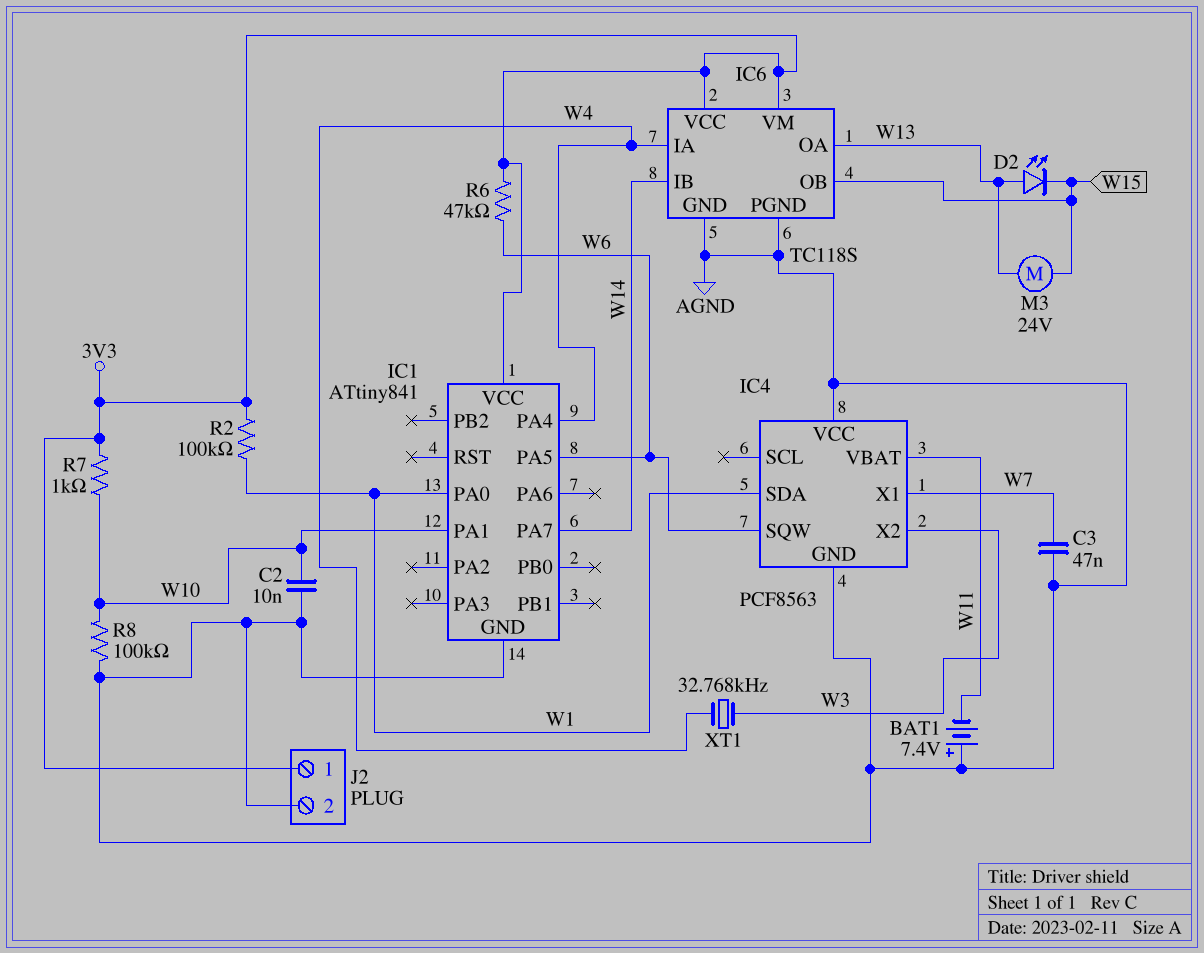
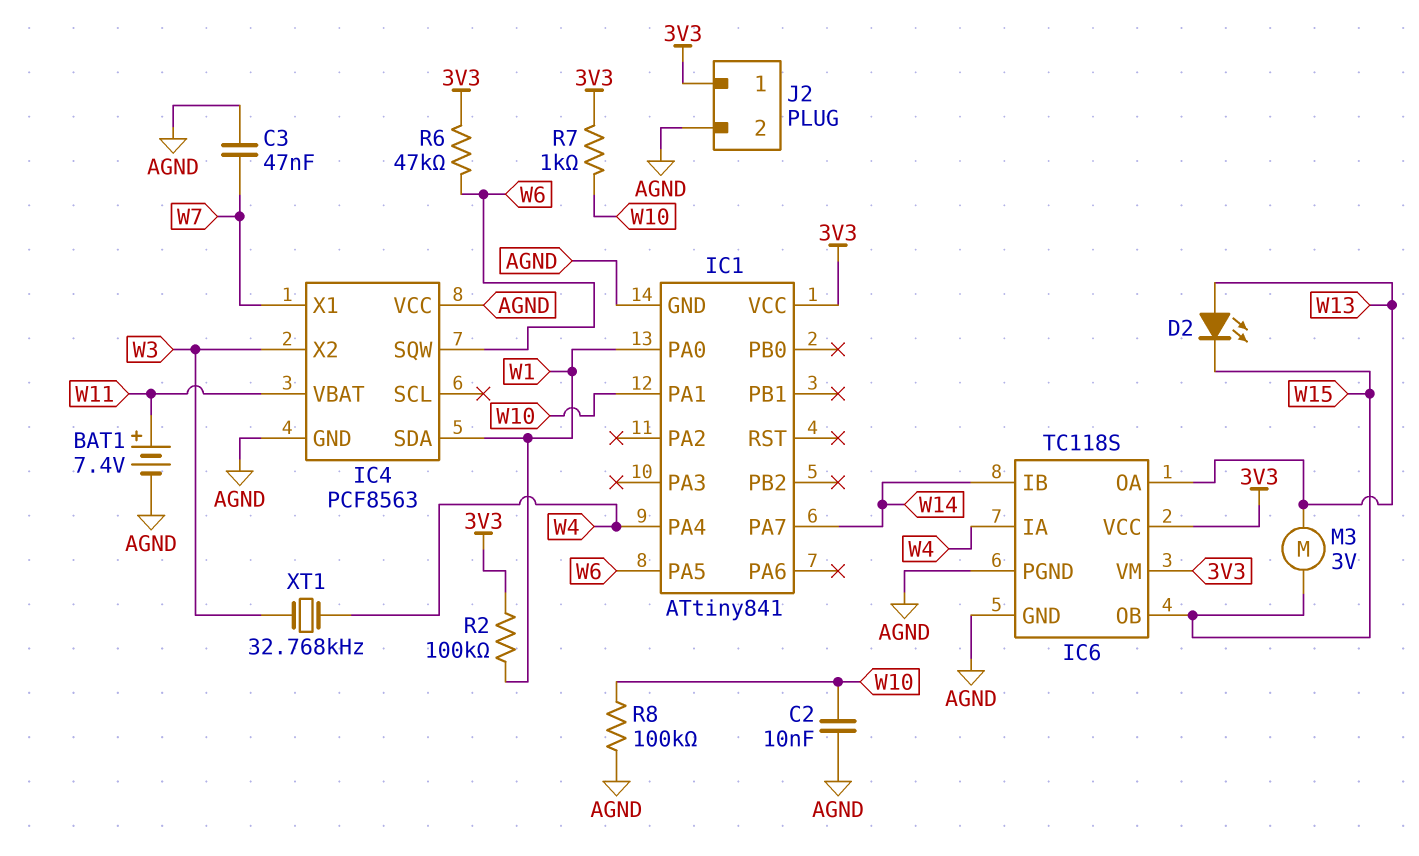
BAT1: 7.4V (plus AGND, minus W11) -> 7.4V (plus W11, minus AGND)
M3: motor 24V (W13, W15) -> motor 3V (W13, W15)

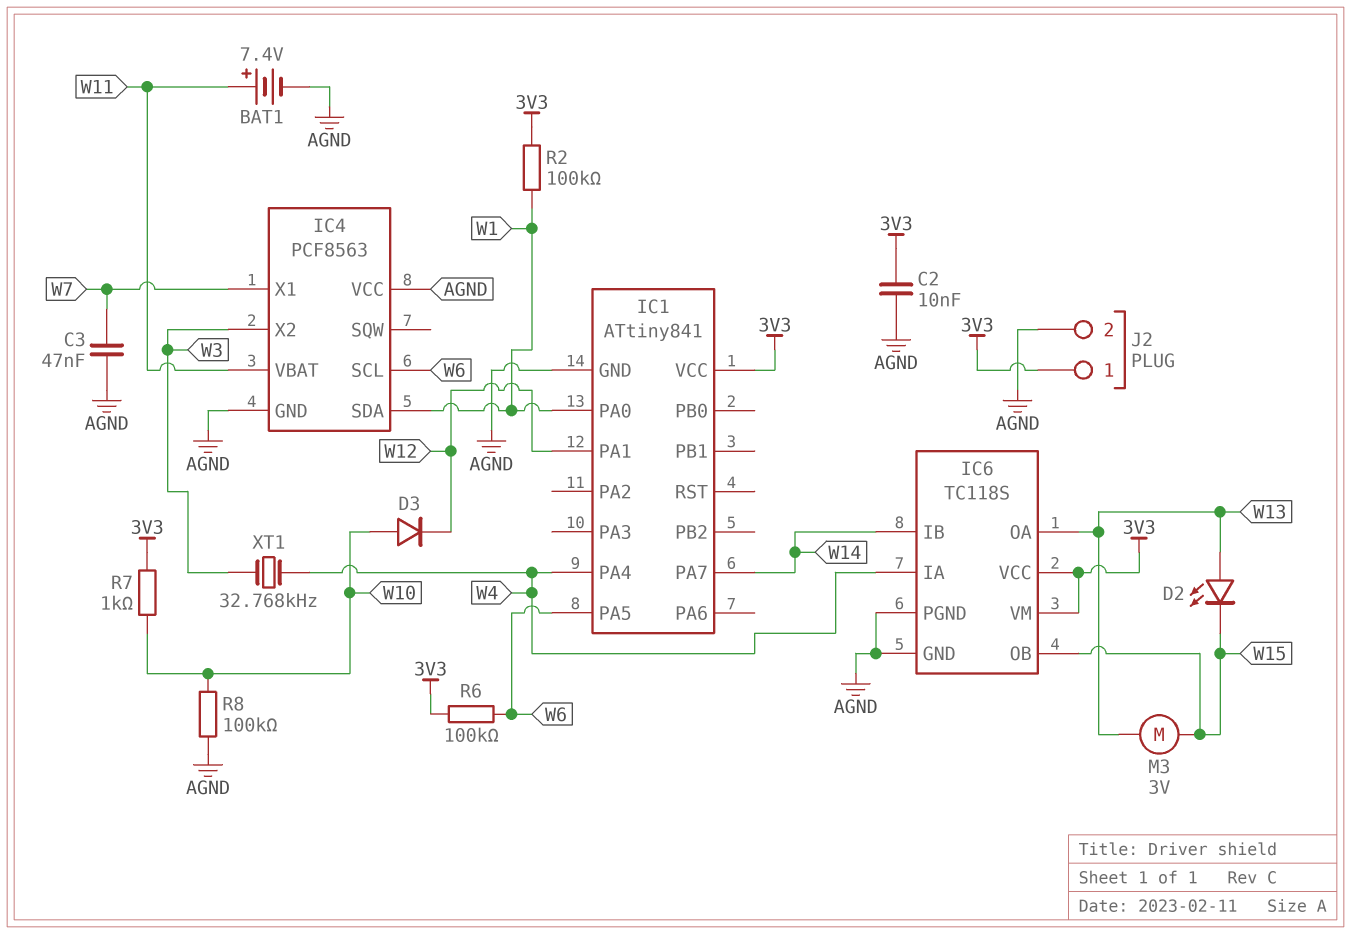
C2: 10nF (AGND, W10) -> 10nF (3V3, AGND)
D3: none -> diode (A W10, K W12)
IC1 pin PA1: W10 -> W12
IC4 pin SCL: none -> W6
IC4 pin SQW: W6 -> none
R6: 47k (3V3, W6) -> 100k (3V3, W6)

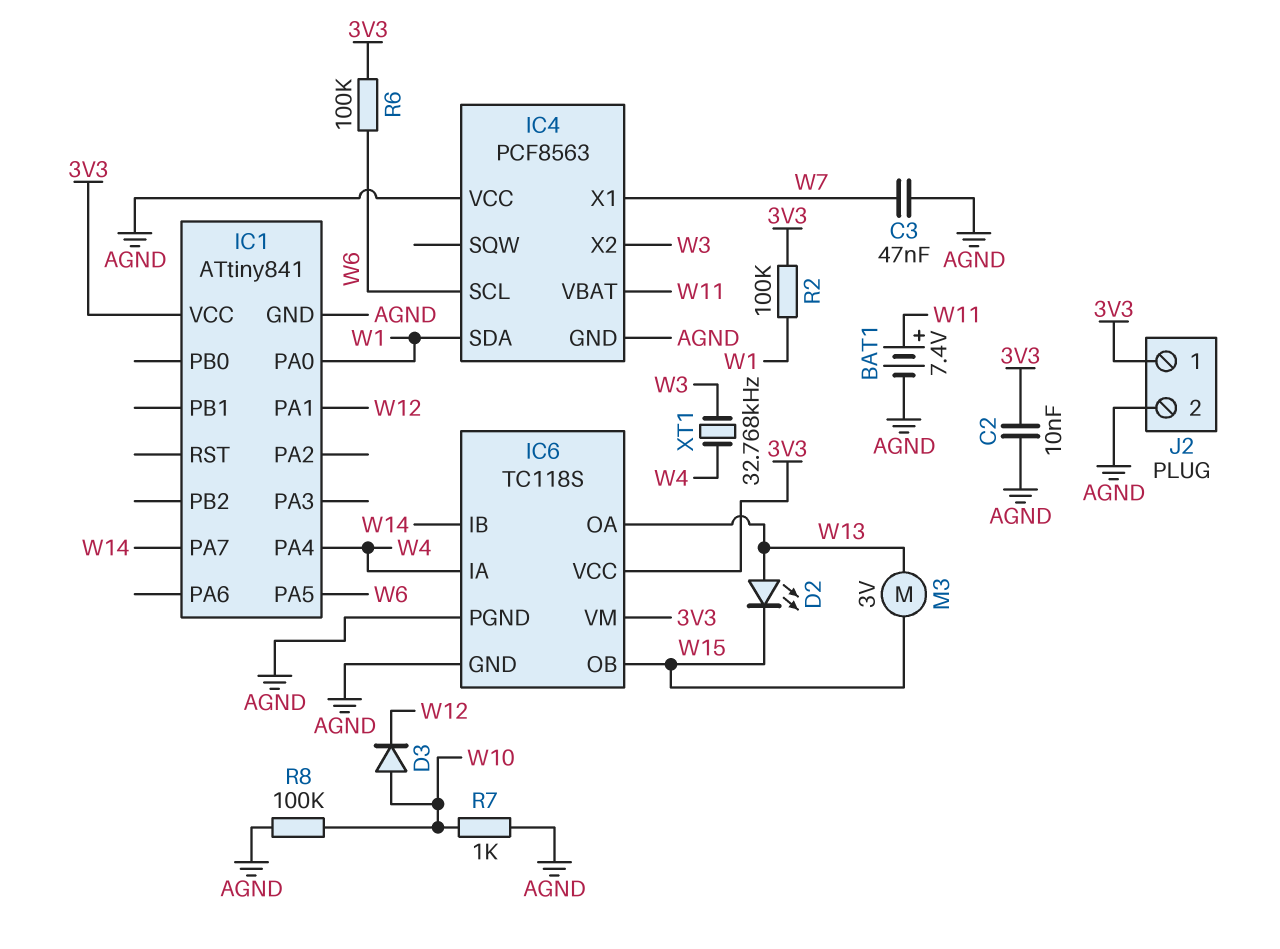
R7: 1k (3V3, W10) -> 1k (AGND, W10)

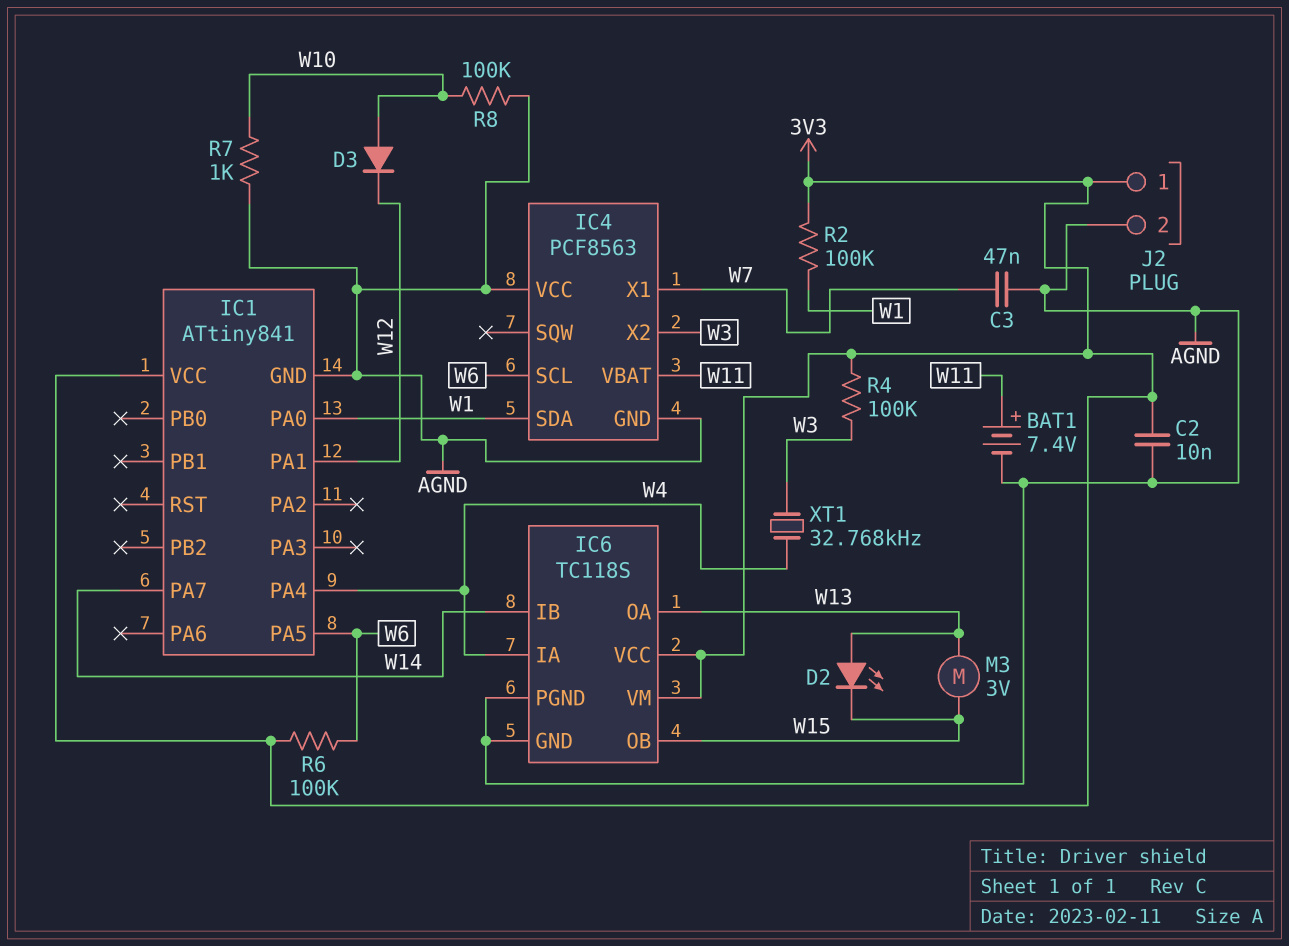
R4: none -> 100k (3V3, W3)

